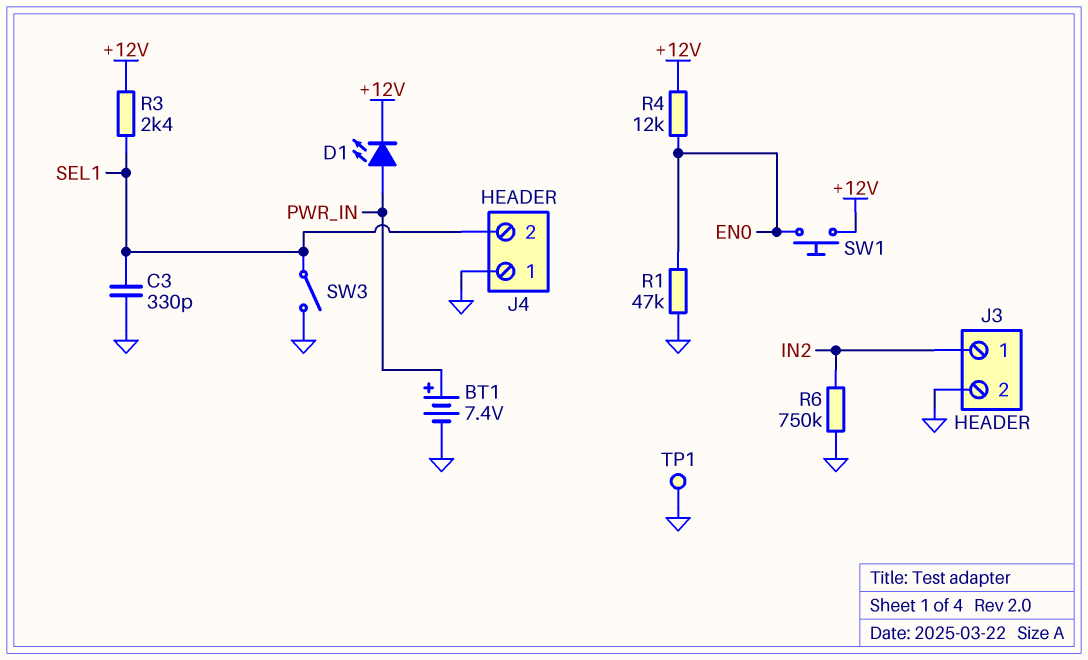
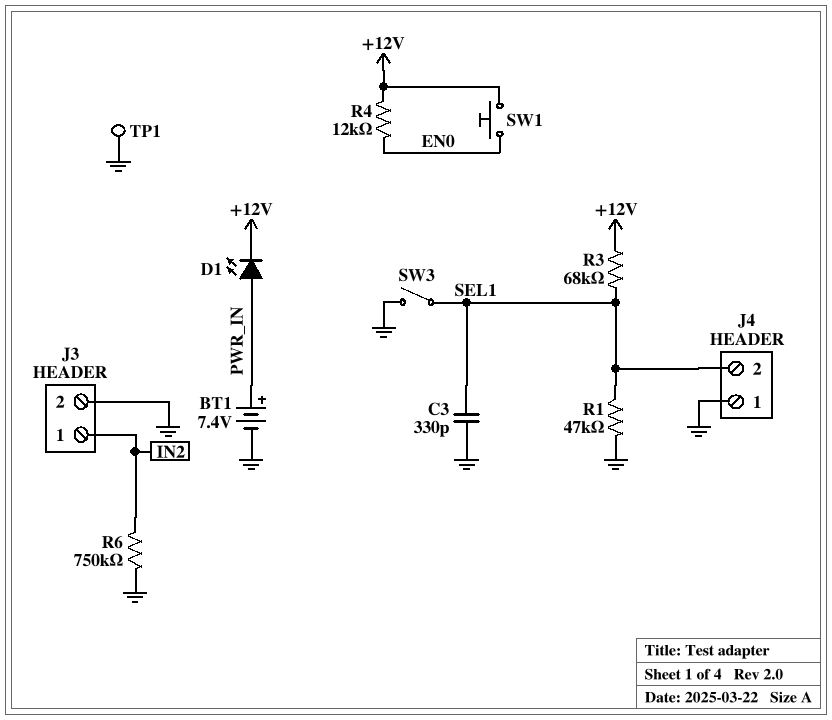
R1: 47k (EN0, GND) -> 47k (GND, SEL1)
R3: 2.4k (+12V, SEL1) -> 68k (+12V, SEL1)

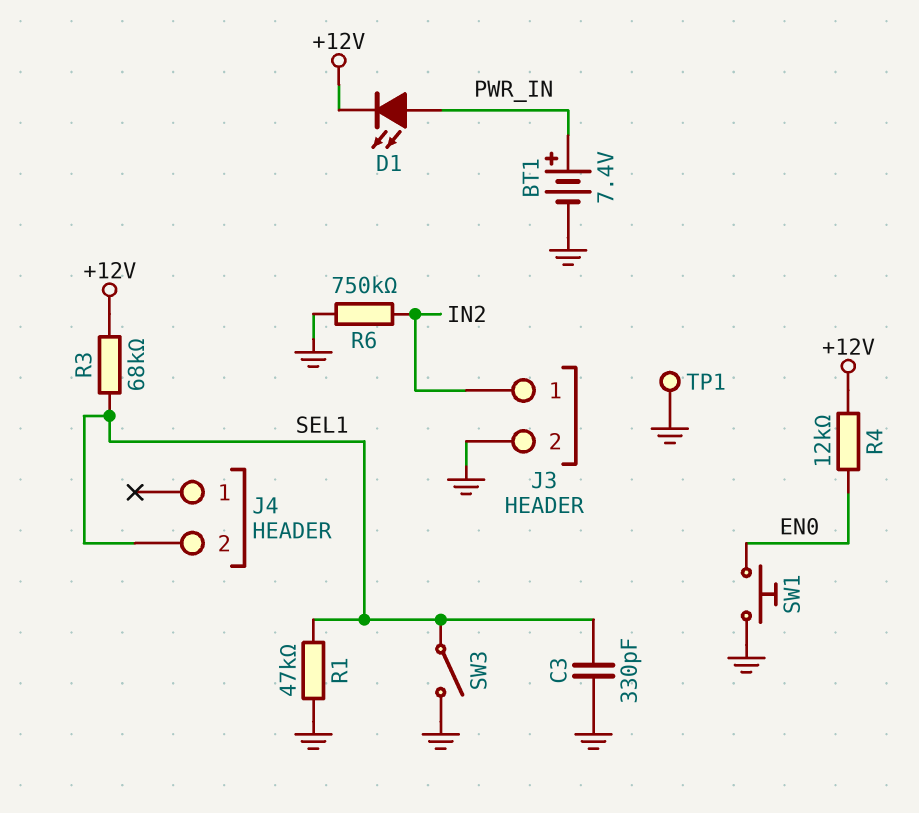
J4 pin 1: GND -> none
SW1: button (+12V, EN0) -> button (EN0, GND)

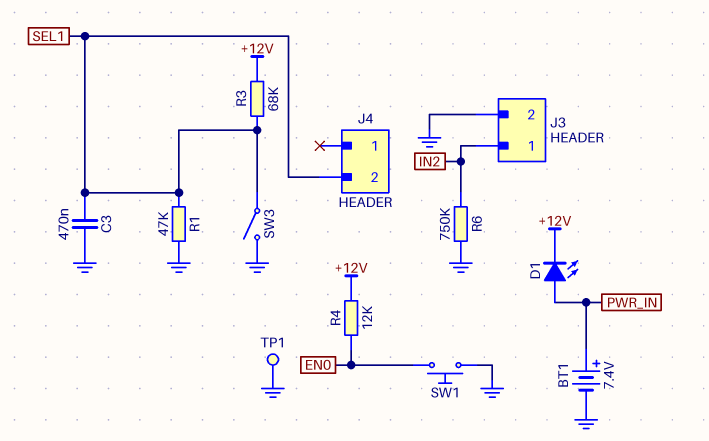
C3: 330pF (GND, SEL1) -> 470nF (GND, SEL1)

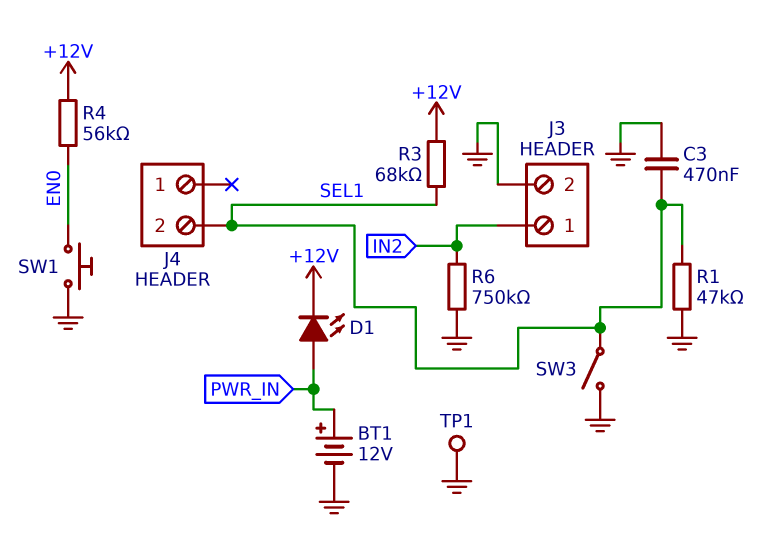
BT1: 7.4V (plus PWR_IN, minus GND) -> 12V (plus PWR_IN, minus GND)
R4: 12k (+12V, EN0) -> 56k (+12V, EN0)

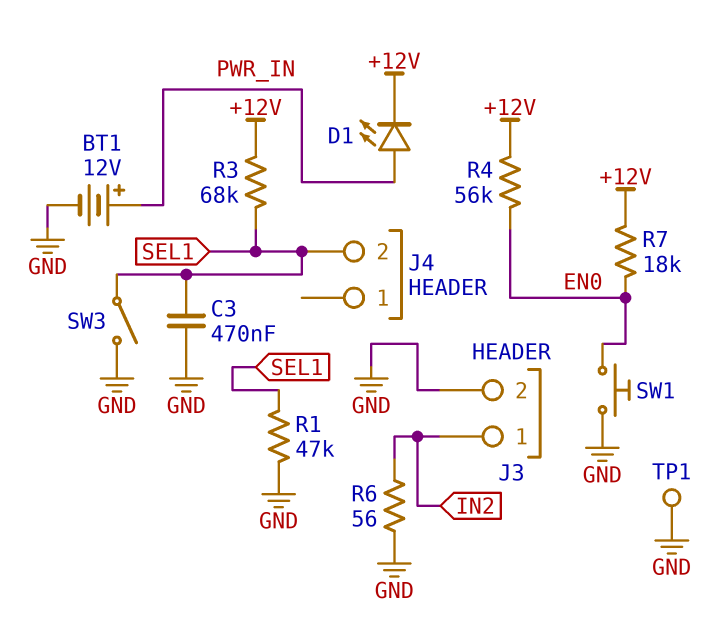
R6: 750k (GND, IN2) -> 56 (GND, IN2)
R7: none -> 18k (+12V, EN0)

